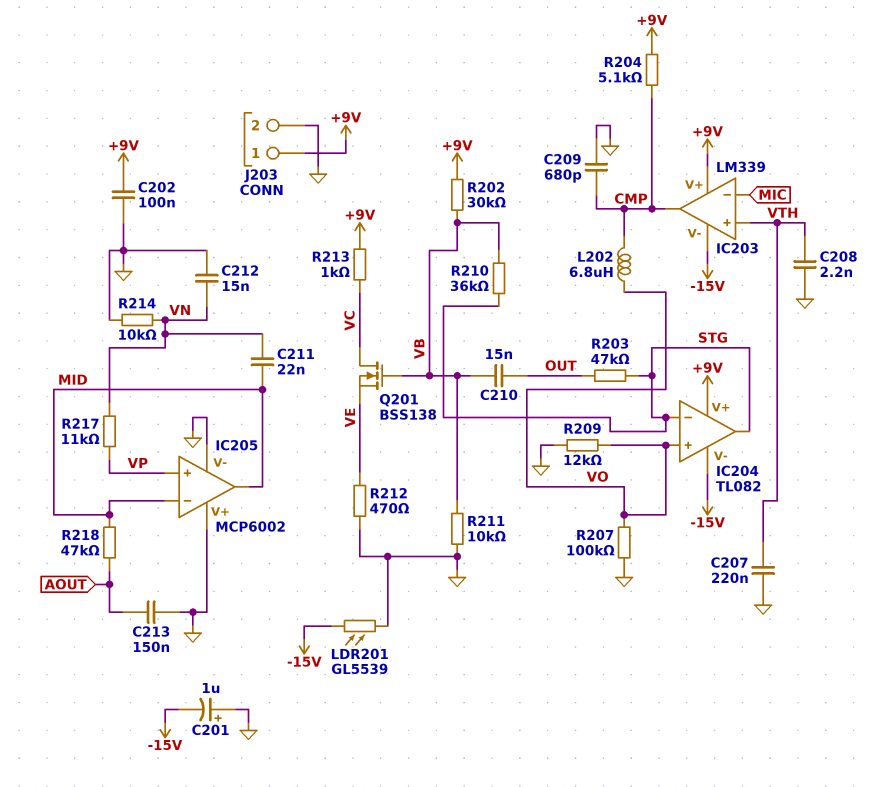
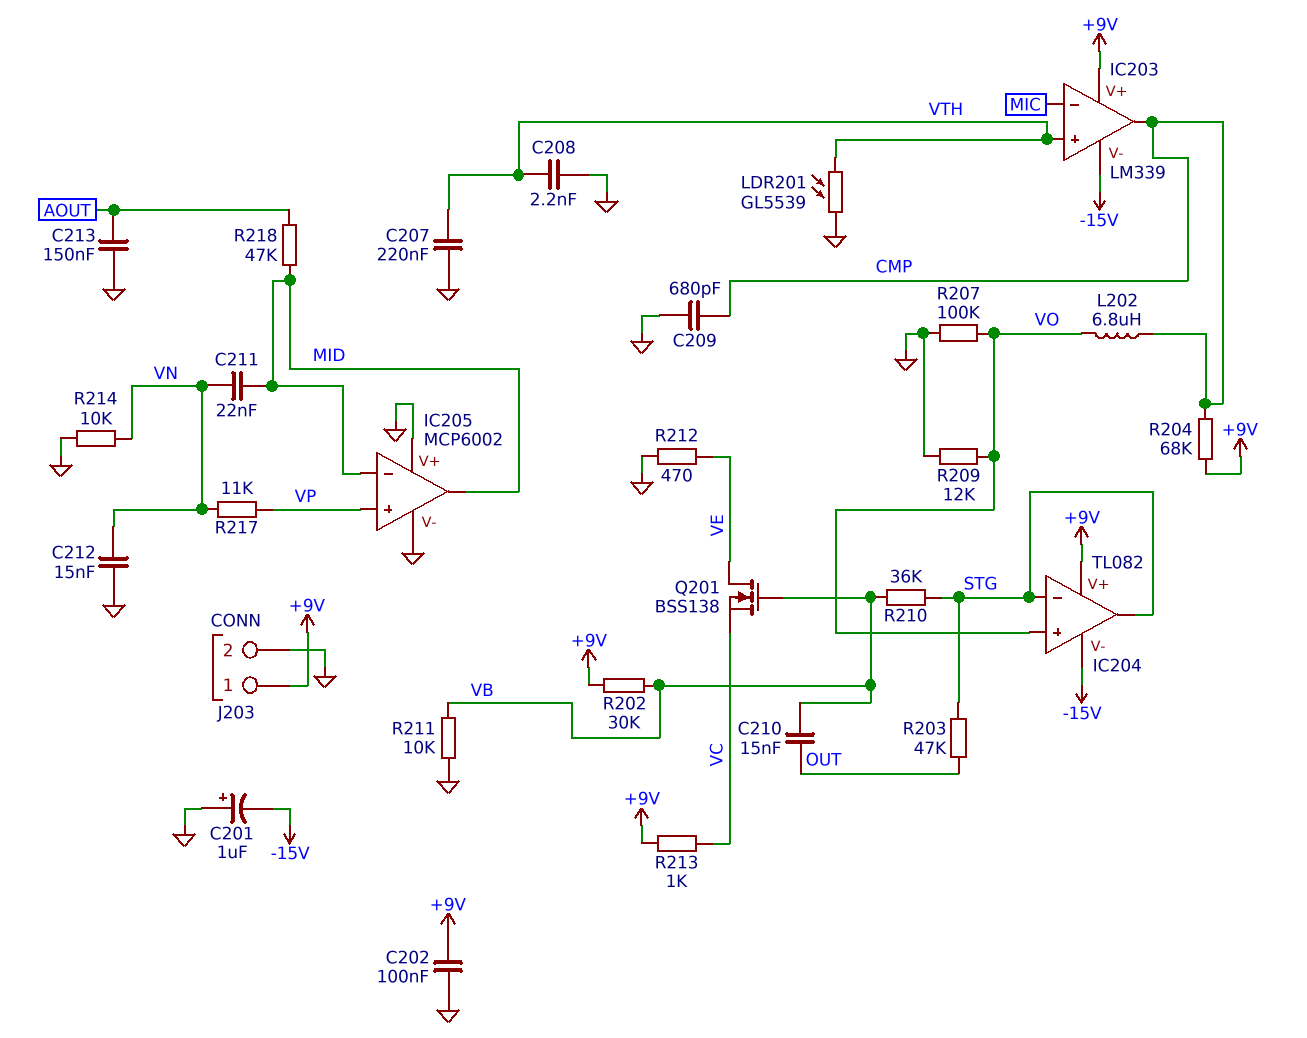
LDR201: GL5539 (-15V, GND) -> GL5539 (GND, VTH)
Q201: NMOS BSS138 (G VB, D VC, S VE) -> NMOS BSS138 (G VB, D VE, S VC)
R204: 5.1k (+9V, CMP) -> 68k (+9V, CMP)

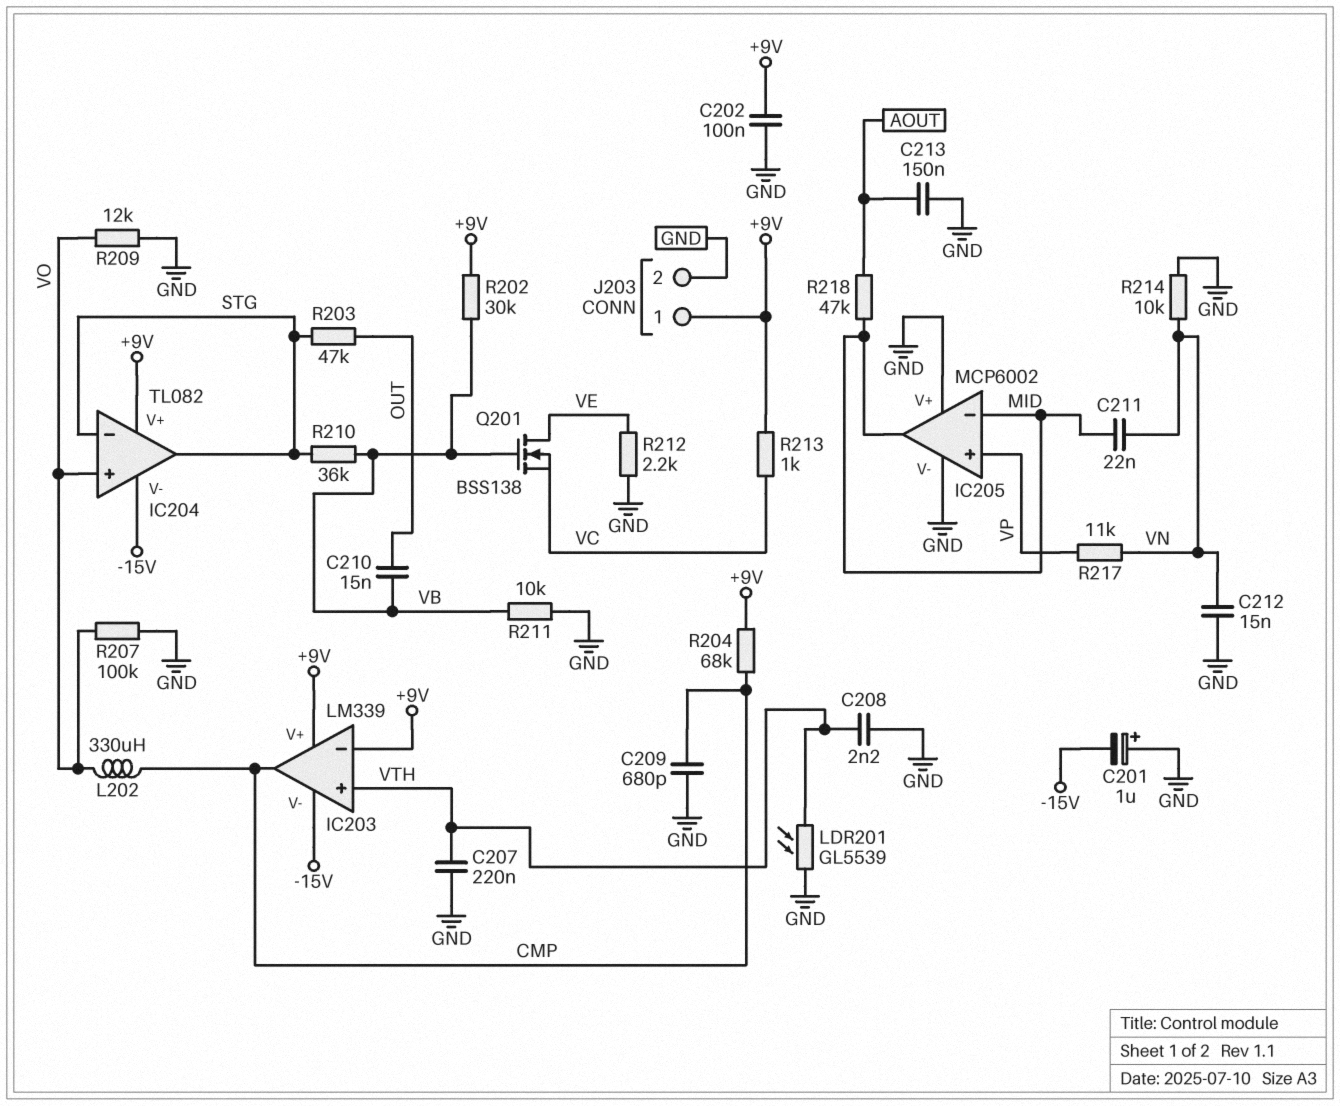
IC203 pin in-: MIC -> +9V
L202: 6.8uH (CMP, VO) -> 330uH (CMP, VO)
R212: 470 (GND, VE) -> 2.2k (GND, VE)

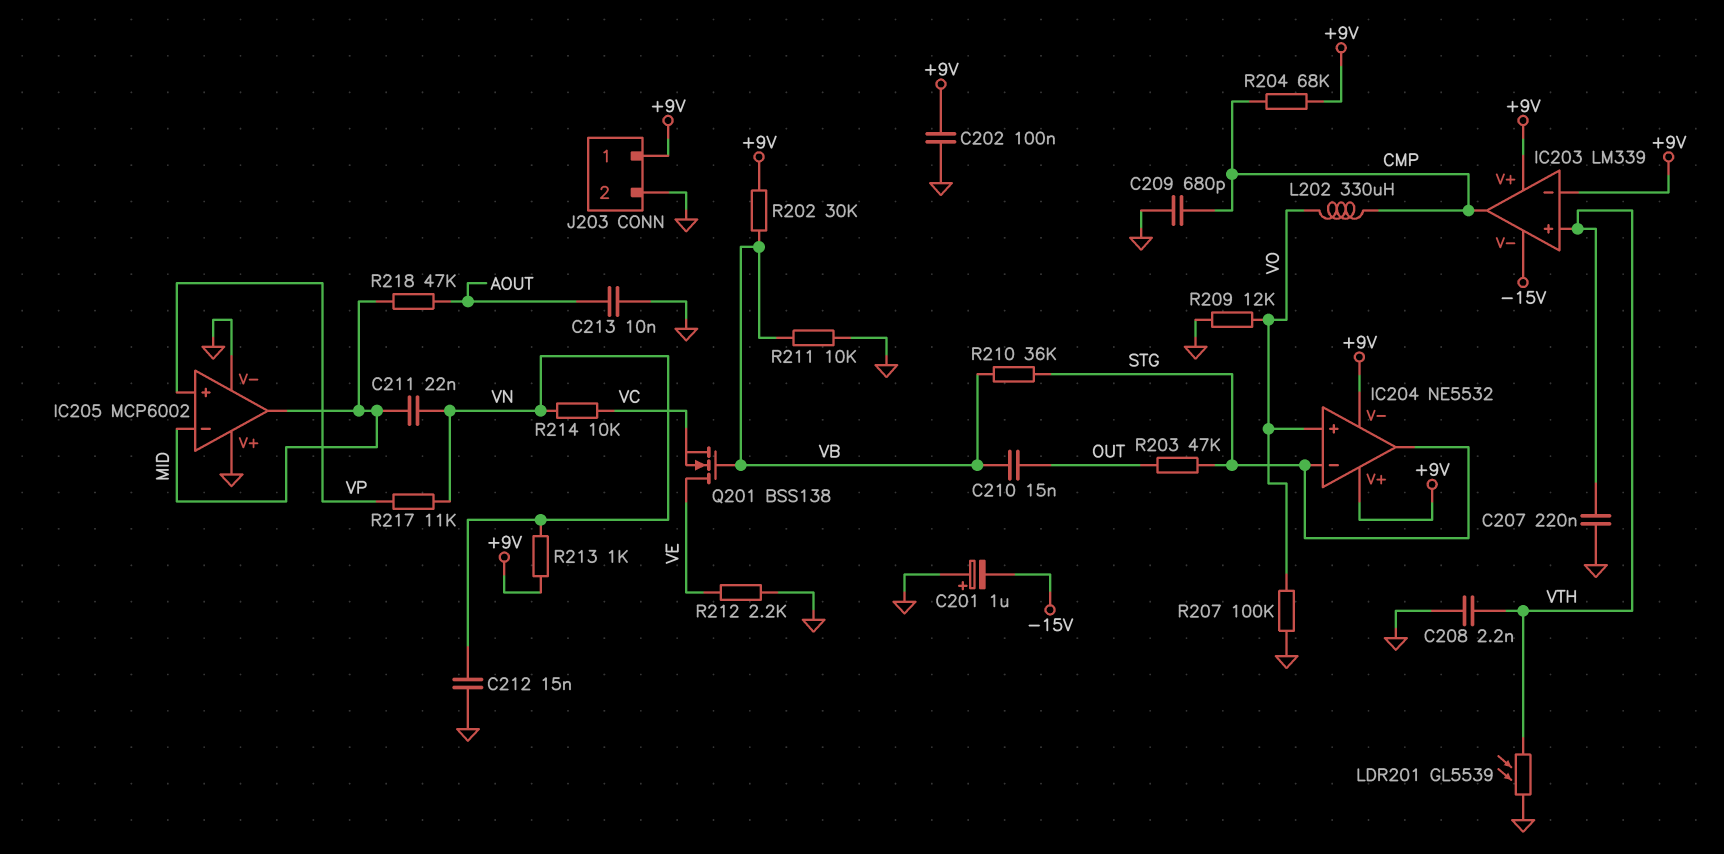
C213: 150nF (AOUT, GND) -> 10nF (AOUT, GND)
IC204: TL082 -> NE5532
IC204 pin V-: -15V -> +9V
R213: 1k (+9V, VC) -> 1k (+9V, VN)
R214: 10k (GND, VN) -> 10k (VC, VN)

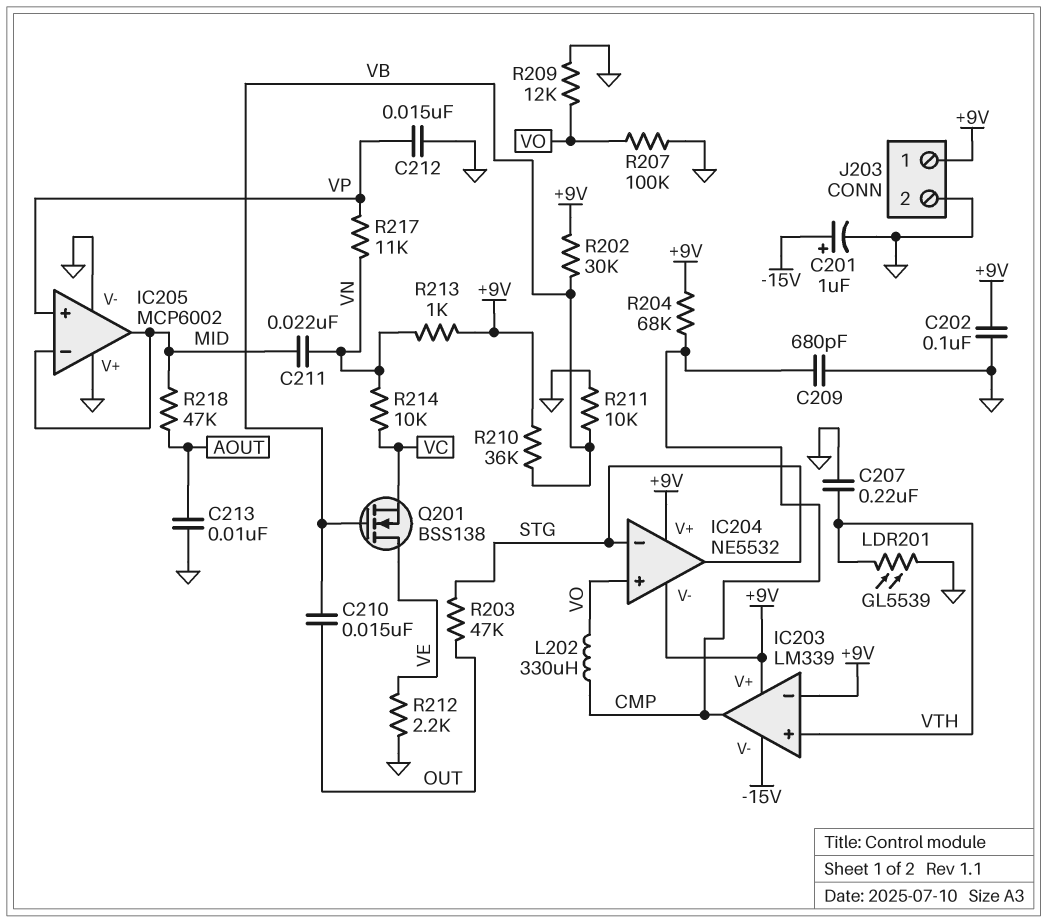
C201: 1uF (plus GND, minus -15V) -> 1uF (plus -15V, minus GND)
C208: 2.2nF (GND, VTH) -> none
C212: 15nF (GND, VN) -> 15nF (GND, VP)
R210: 36k (STG, VB) -> 36k (+9V, VB)

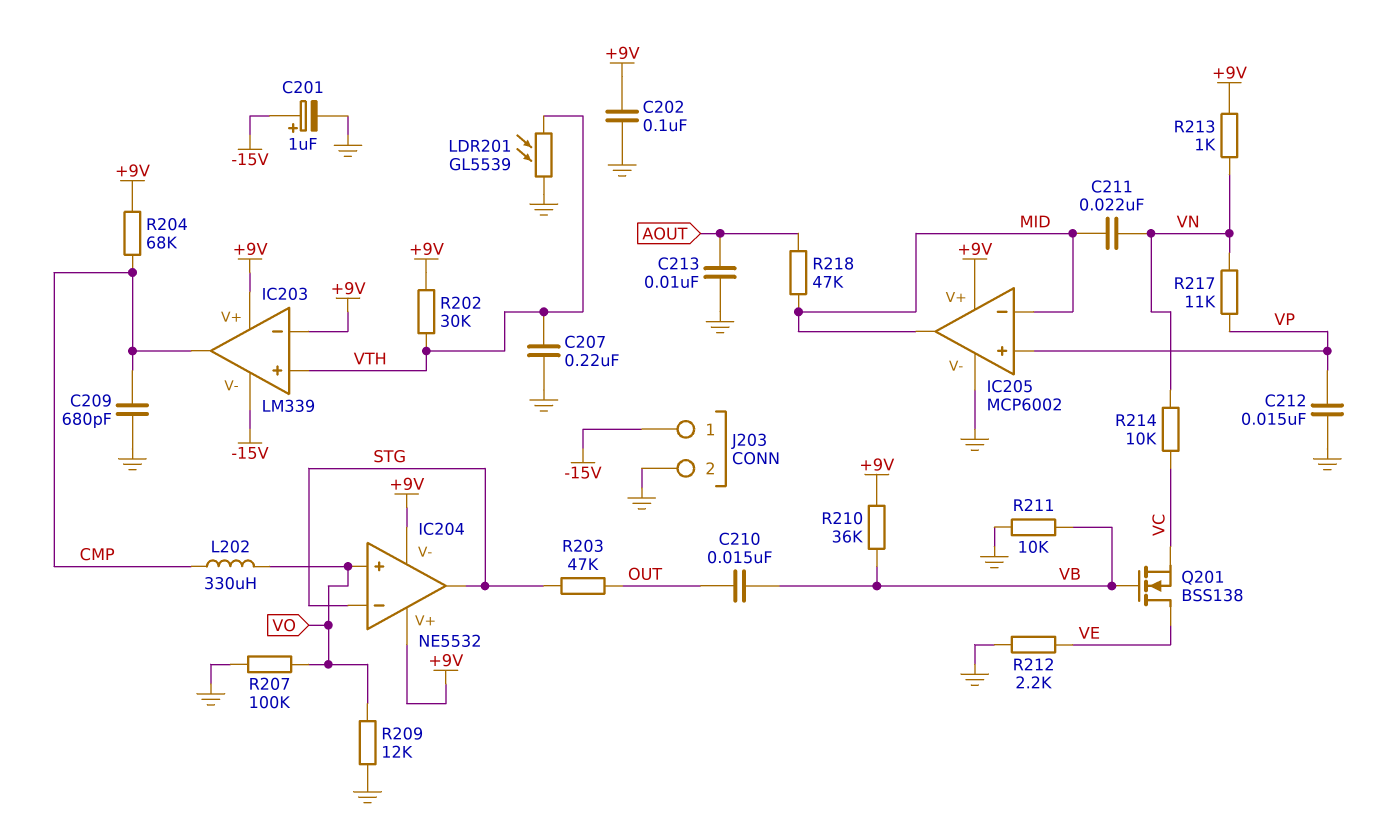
IC205 pin V+: GND -> +9V
J203 pin 1: +9V -> -15V
R202: 30k (+9V, VB) -> 30k (+9V, VTH)

